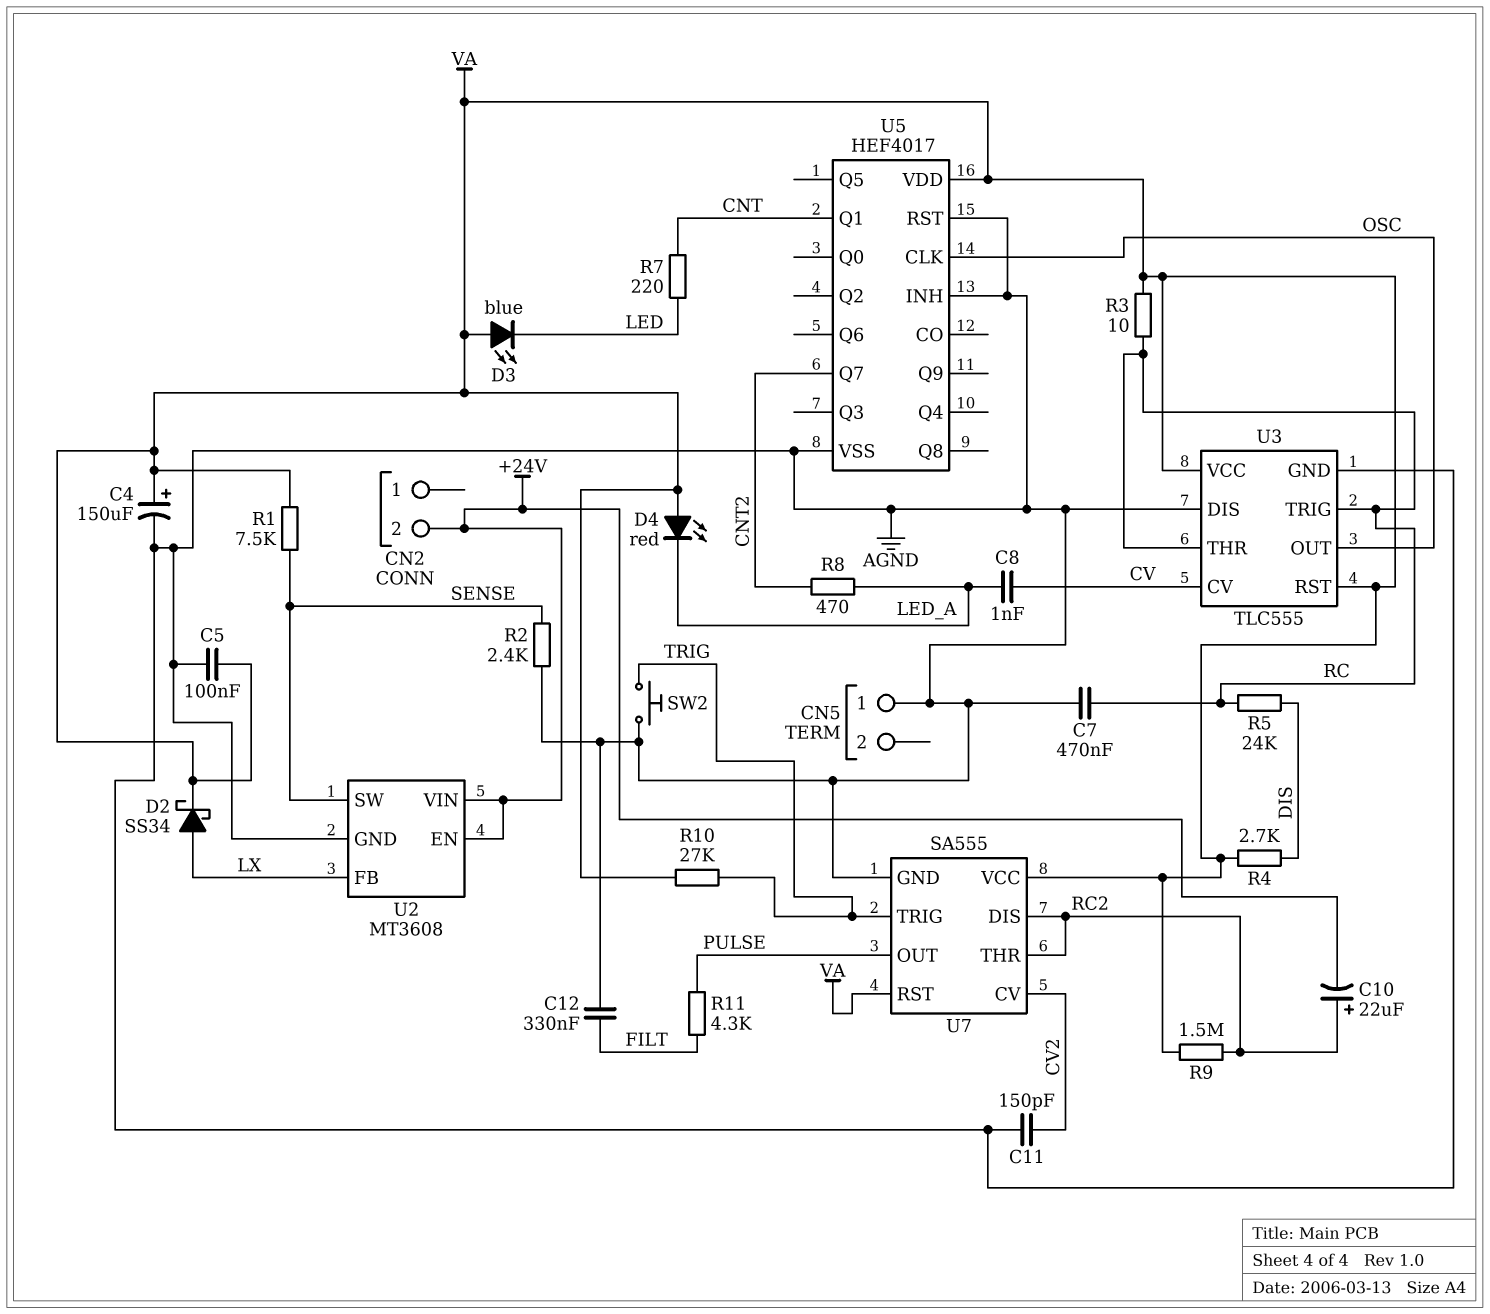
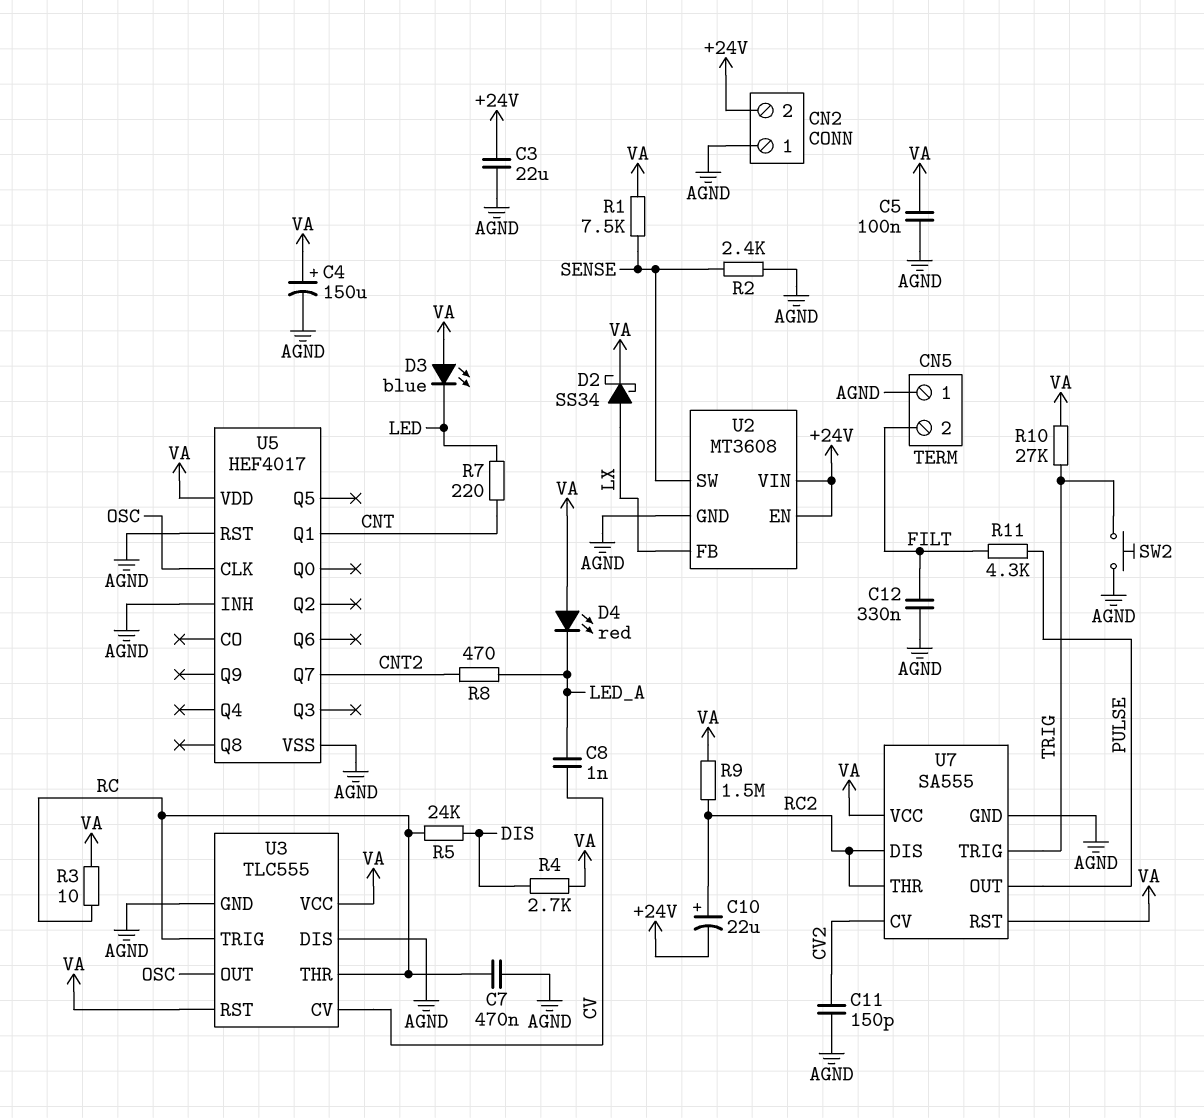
C3: none -> 22uF (+24V, AGND)
CN2 pin 1: none -> AGND
CN5 pin 2: none -> FILT

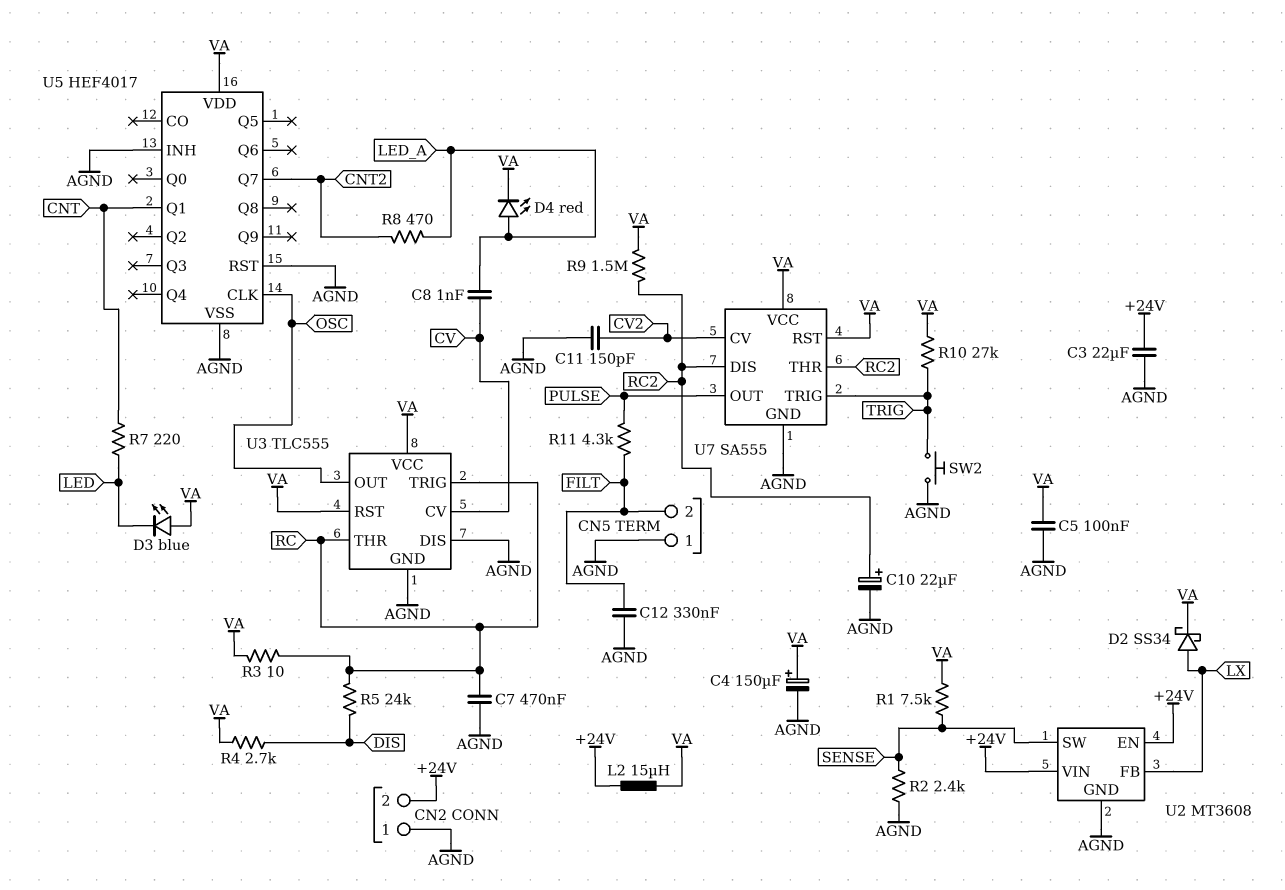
C10: 22uF (plus RC2, minus +24V) -> 22uF (plus RC2, minus AGND)
D4: LED red (A VA, K LED_A) -> LED red (A LED_A, K VA)
L2: none -> 15uH (+24V, VA)

